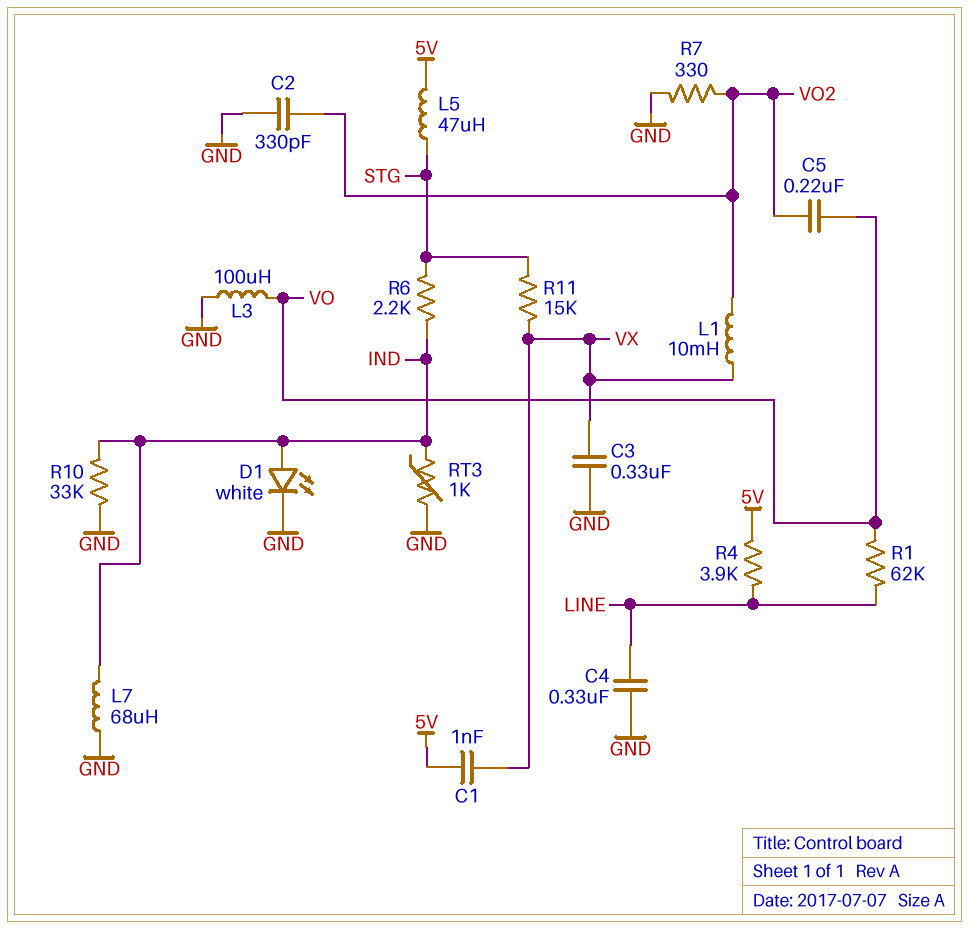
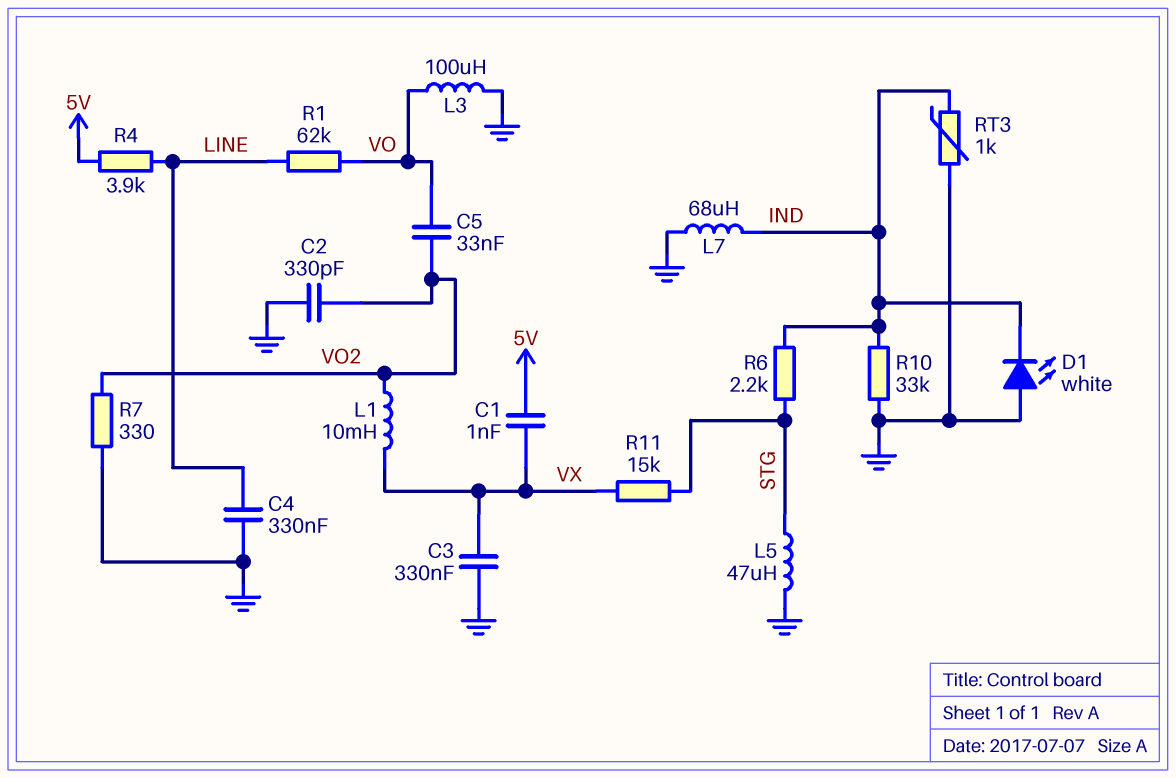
C5: 220nF (VO, VO2) -> 33nF (VO, VO2)
D1: LED white (A IND, K GND) -> LED white (A GND, K IND)
L5: 47uH (5V, STG) -> 47uH (GND, STG)

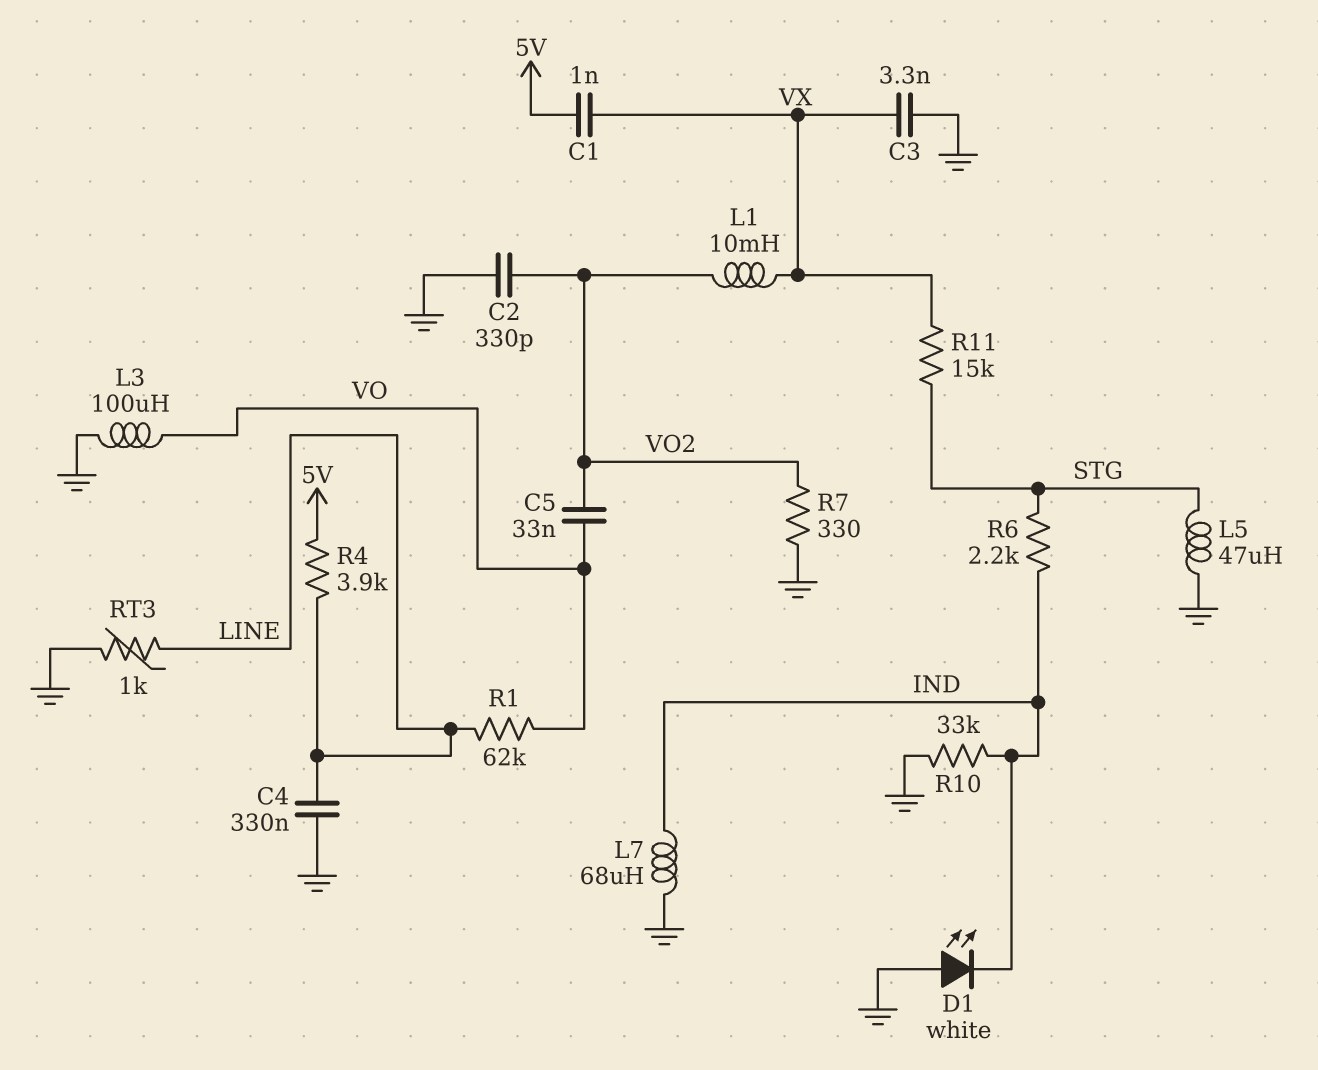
C3: 330nF (GND, VX) -> 3.3nF (GND, VX)
RT3: 1k (GND, IND) -> 1k (GND, LINE)

